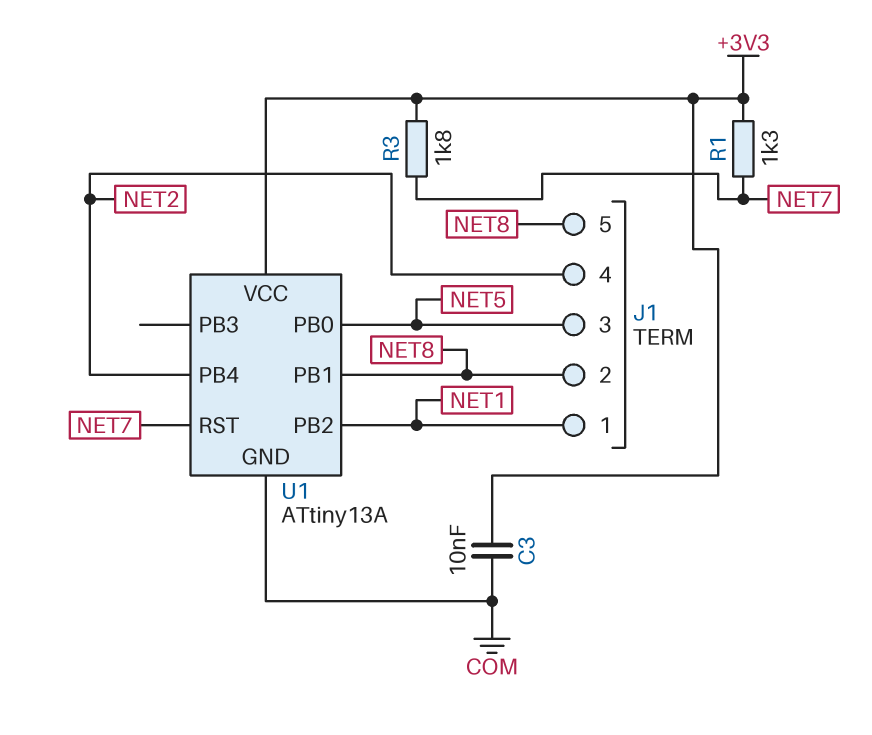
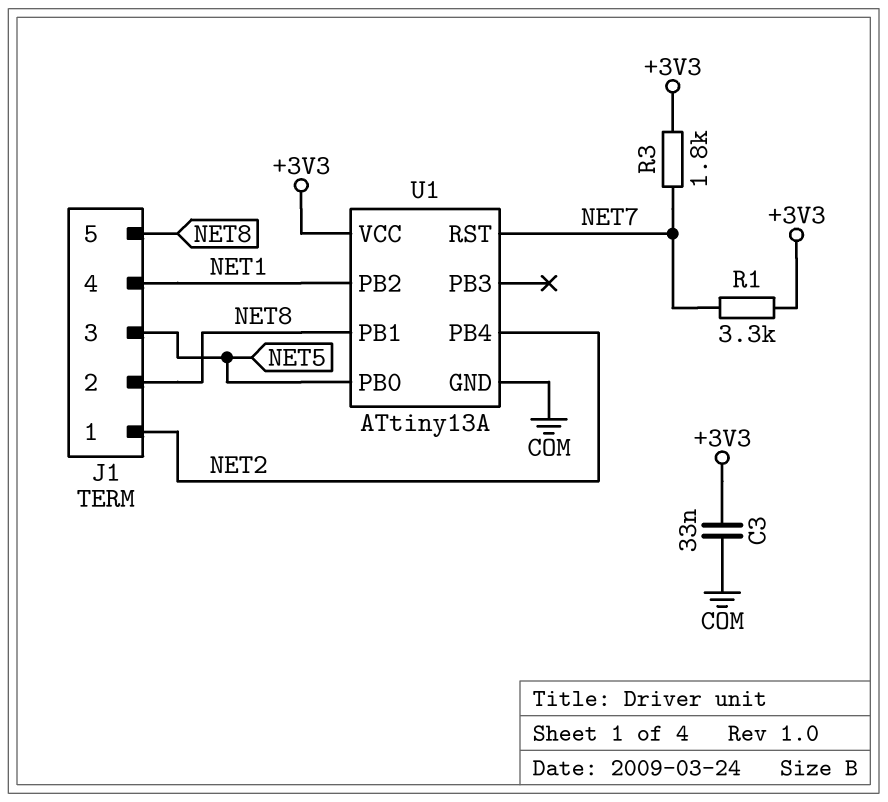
C3: 10nF (+3V3, COM) -> 33nF (+3V3, COM)
J1 pin 1: NET1 -> NET2
J1 pin 4: NET2 -> NET1
R1: 1.3k (+3V3, NET7) -> 3.3k (+3V3, NET7)

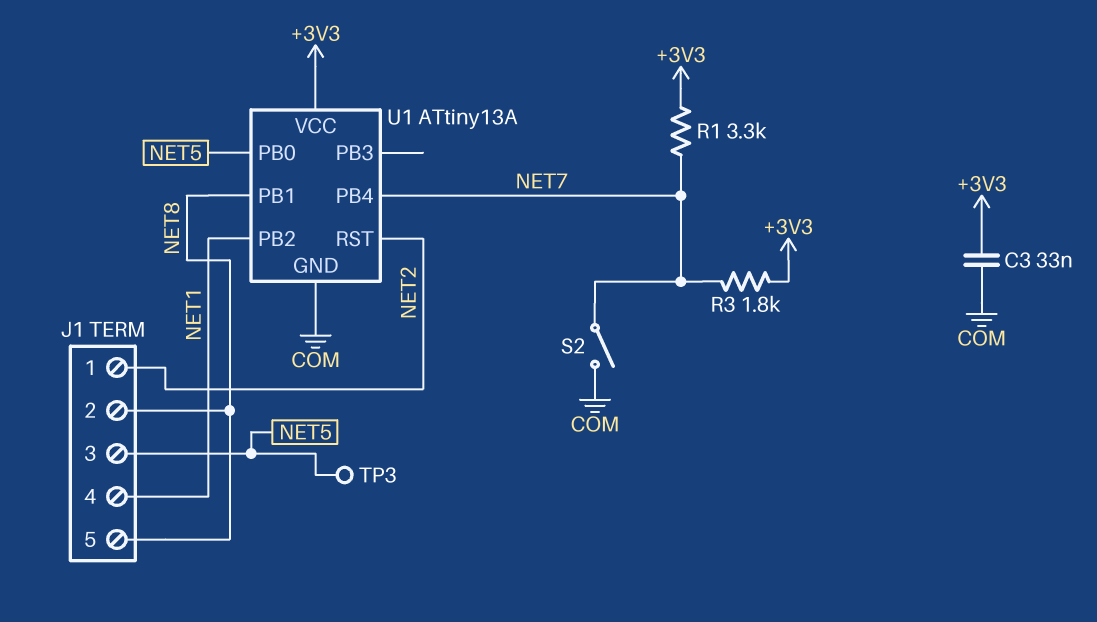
S2: none -> switch (COM, NET7)
TP3: none -> test point (NET5)
U1 pin PB4: NET2 -> NET7
U1 pin RST: NET7 -> NET2

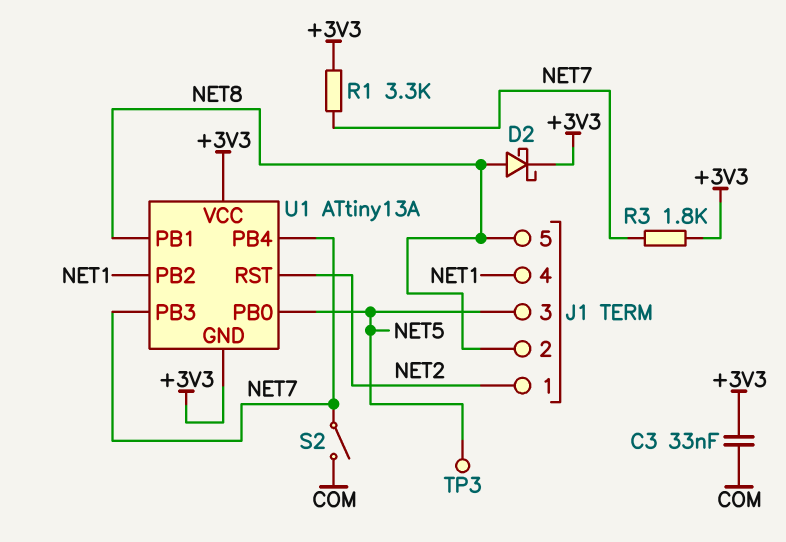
D2: none -> schottky (A NET8, K +3V3)
U1 pin GND: COM -> +3V3
U1 pin PB3: none -> NET7

